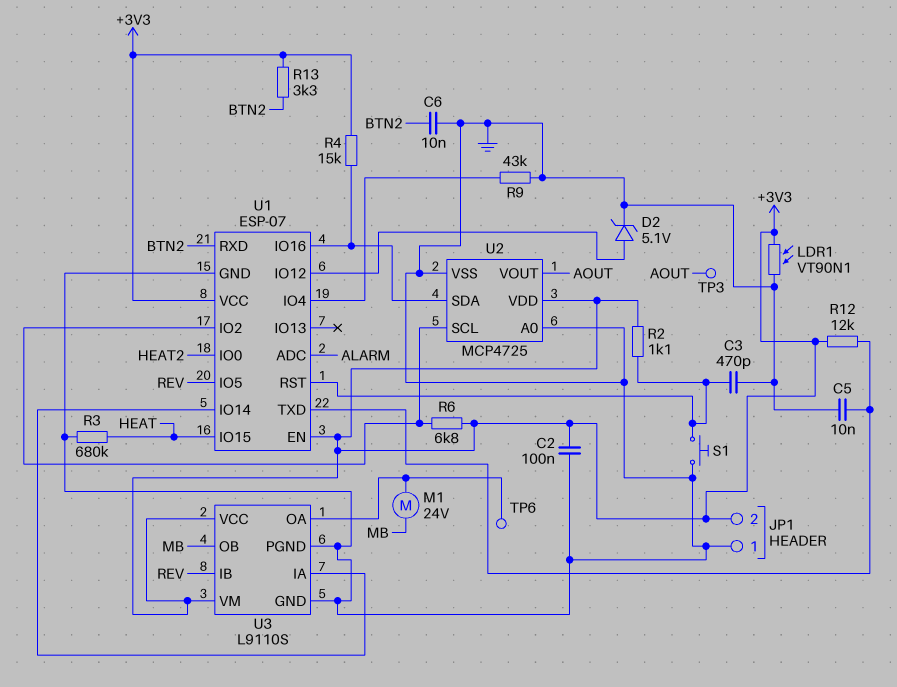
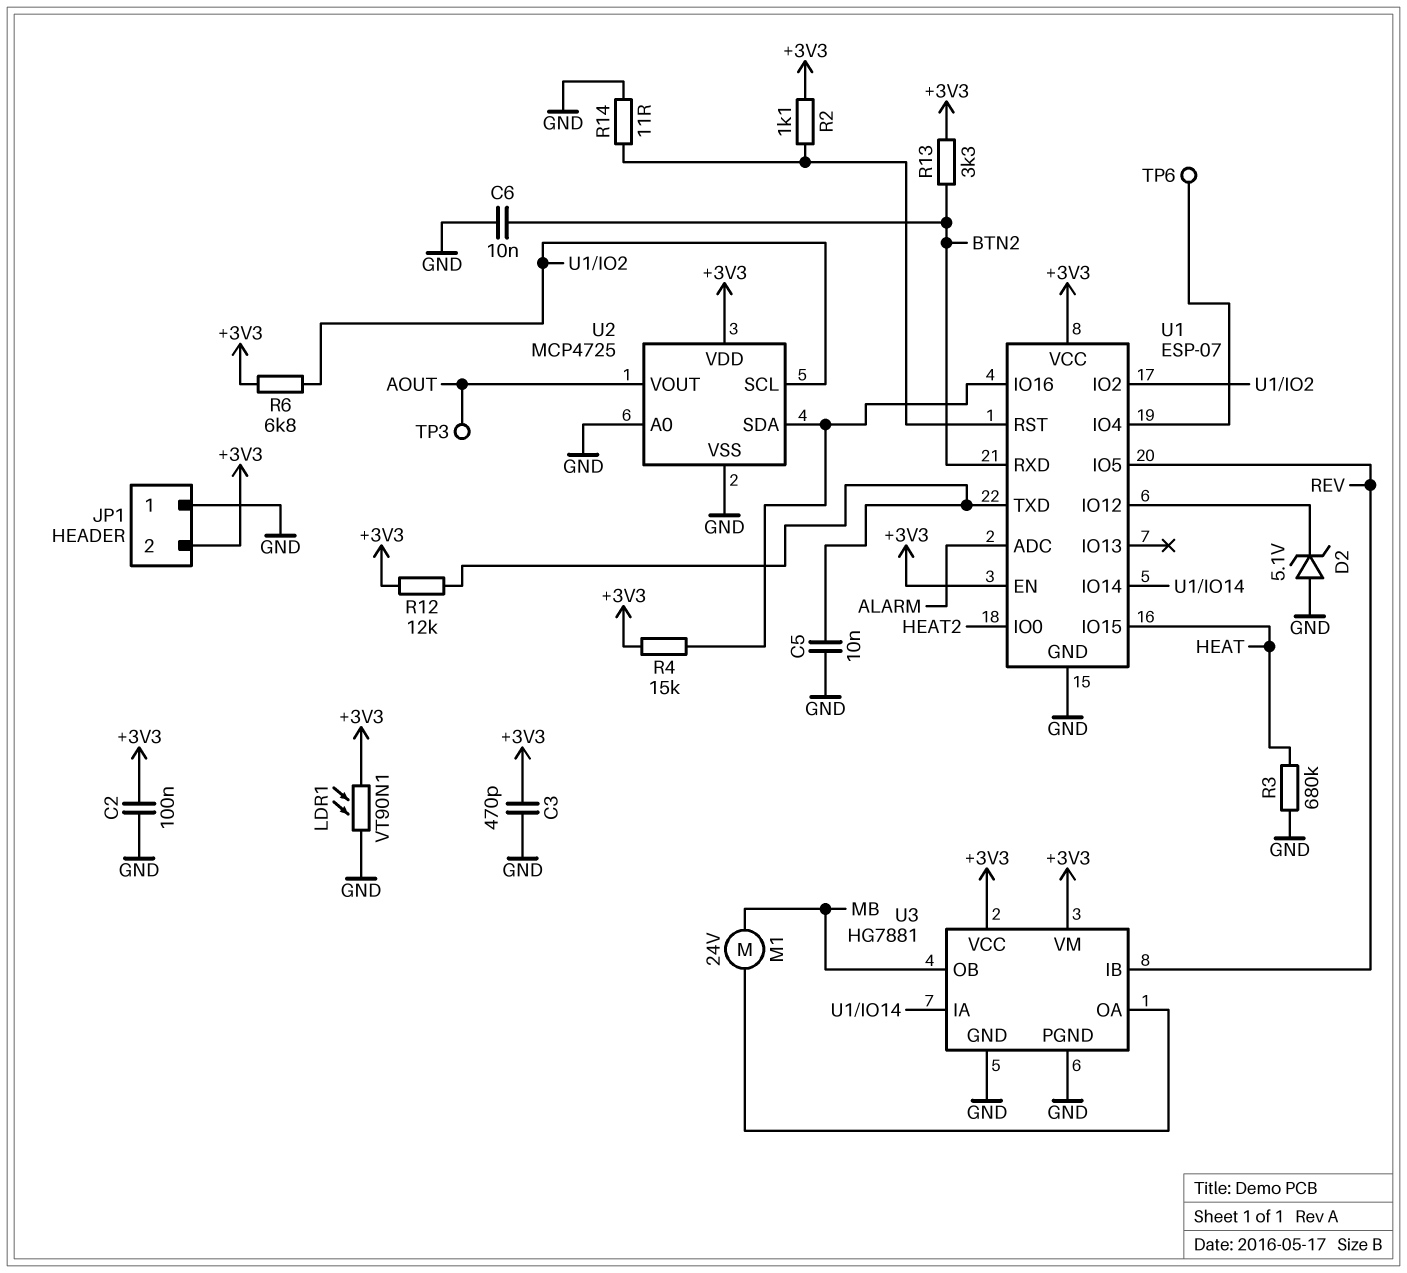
C3: 470pF (GND, U1/RST) -> 470pF (+3V3, GND)
D2: zener 5.1V (A U1/IO12, K GND) -> zener 5.1V (A GND, K U1/IO12)
R9: 43k (GND, U1/IO4) -> none
R14: none -> 11 (GND, U1/RST)
S1: button (GND, U1/RST) -> none
TP6: test point (U3/OA) -> test point (U1/IO4)
U3: L9110S -> HG7881

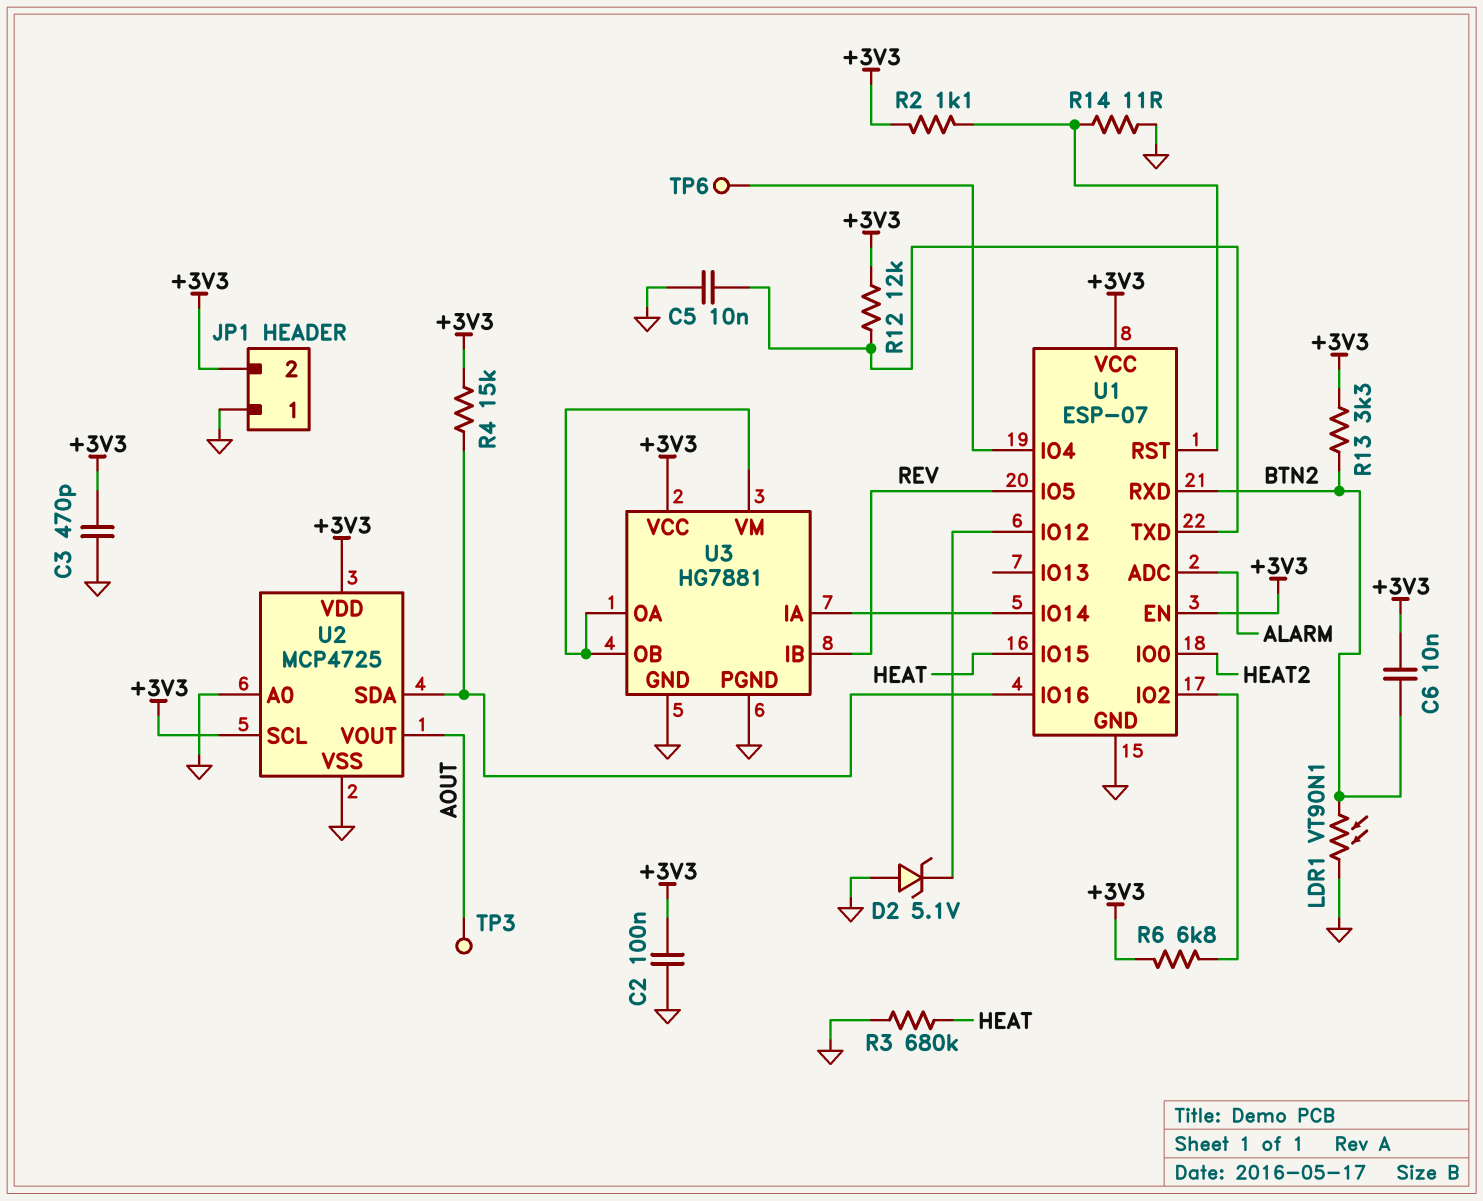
C6: 10nF (BTN2, GND) -> 10nF (+3V3, BTN2)
LDR1: VT90N1 (+3V3, GND) -> VT90N1 (BTN2, GND)
M1: motor 24V (MB, U3/OA) -> none
U2 pin SCL: U1/IO2 -> +3V3
U3 pin OB: MB -> U3/OA
U3 pin VM: +3V3 -> U3/OA

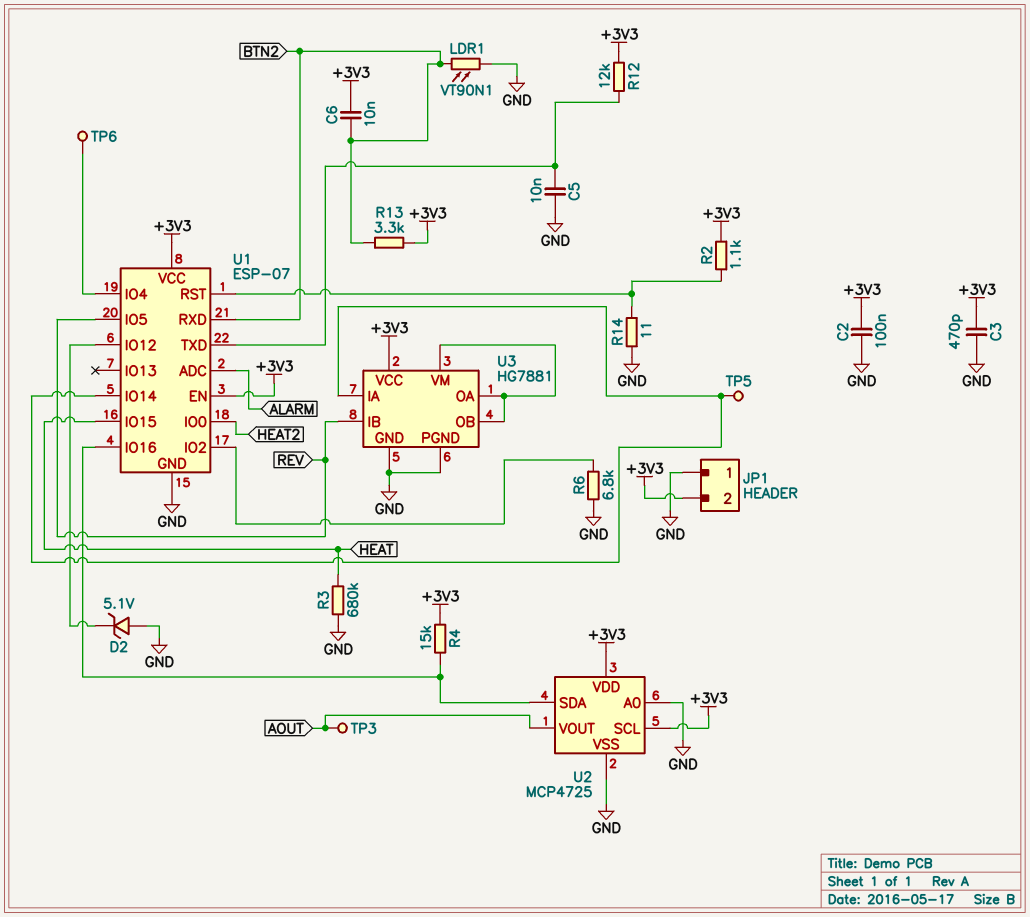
R6: 6.8k (+3V3, U1/IO2) -> 6.8k (GND, U1/IO2)
TP5: none -> test point (U1/IO14)

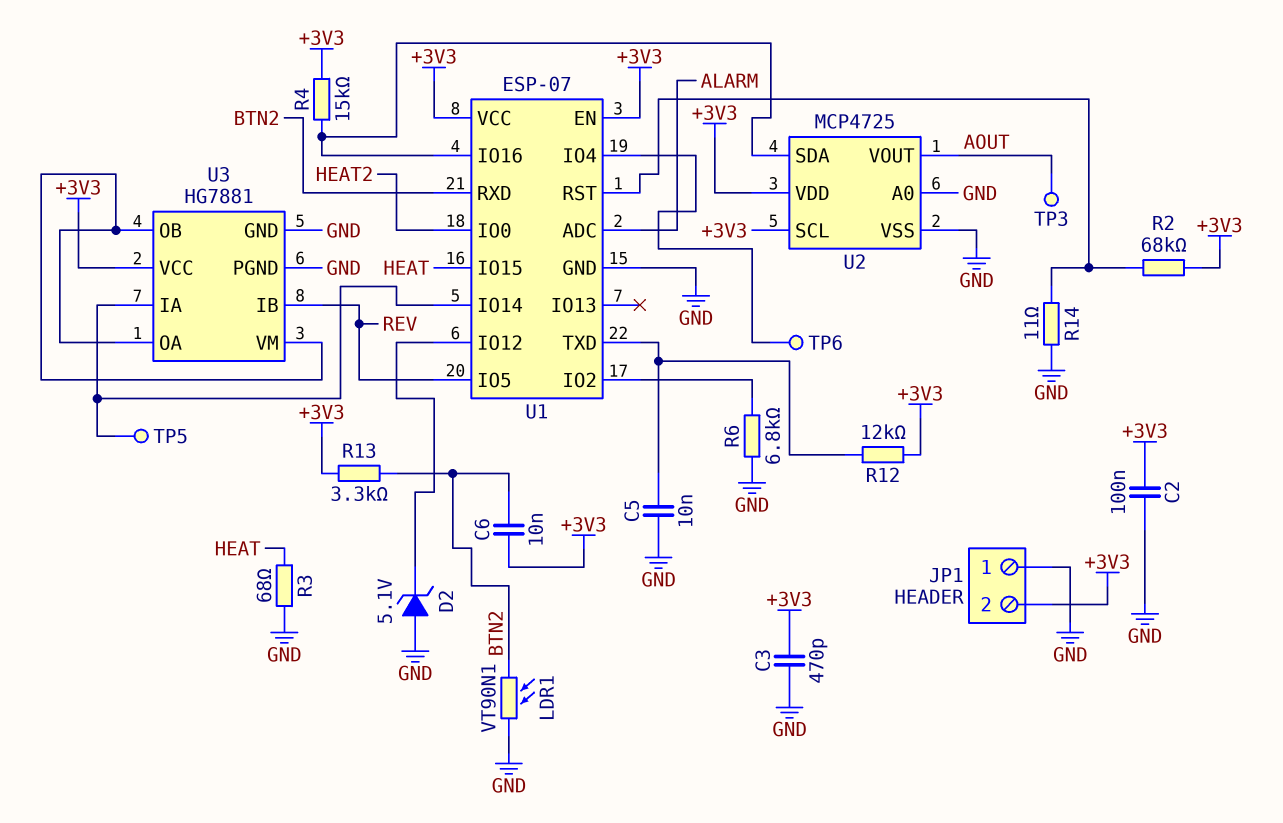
R2: 1.1k (+3V3, U1/RST) -> 68k (+3V3, U1/RST)
R3: 680k (GND, HEAT) -> 68 (GND, HEAT)

